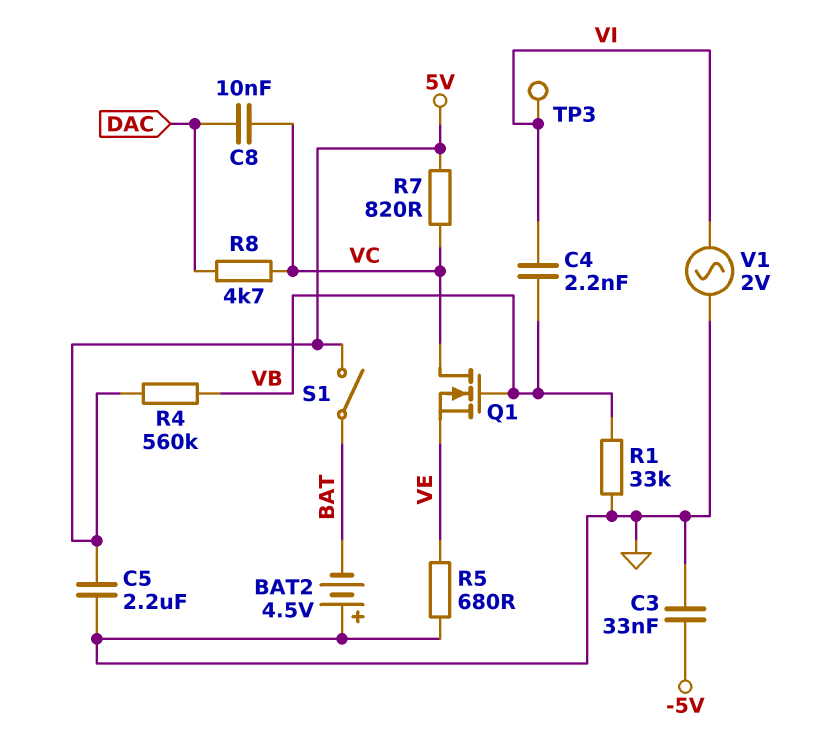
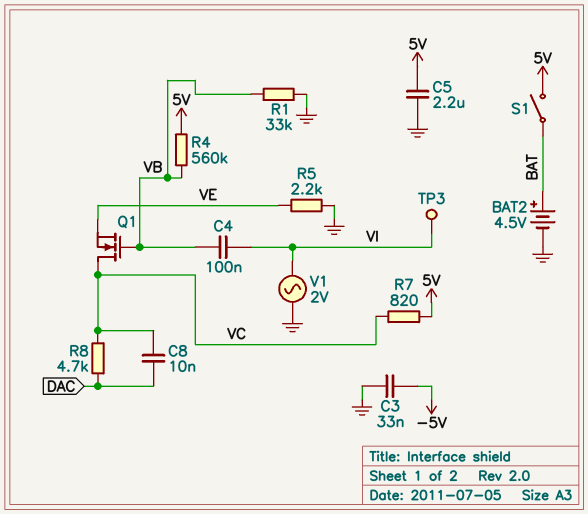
BAT2: 4.5V (plus GND, minus BAT) -> 4.5V (plus BAT, minus GND)
C4: 2.2nF (VB, VI) -> 100nF (VB, VI)
R5: 680 (GND, VE) -> 2.2k (GND, VE)

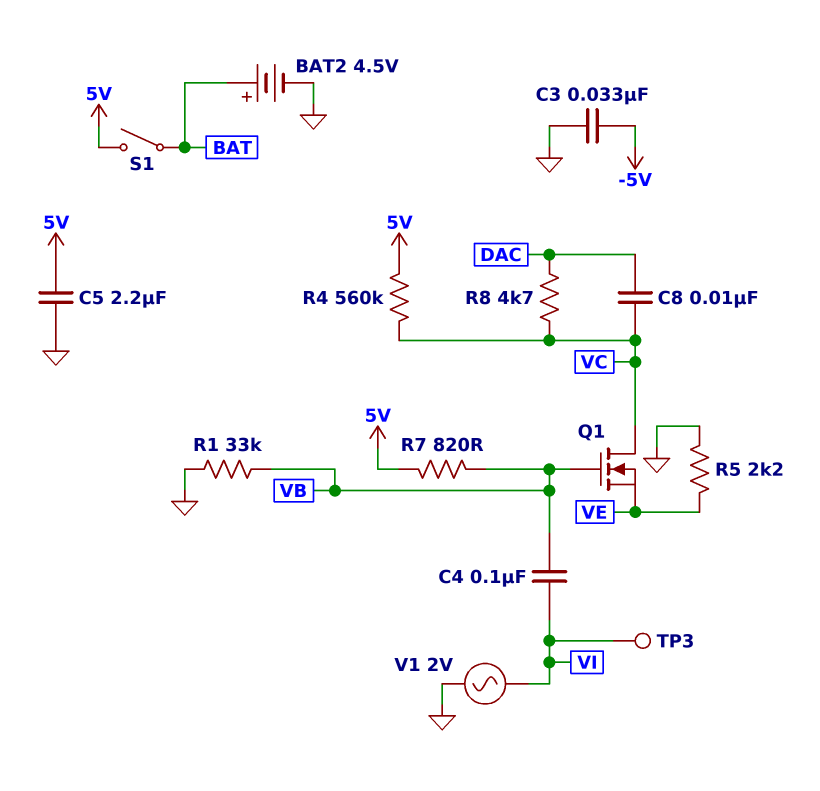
R4: 560k (5V, VB) -> 560k (5V, VC)
R7: 820 (5V, VC) -> 820 (5V, VB)

